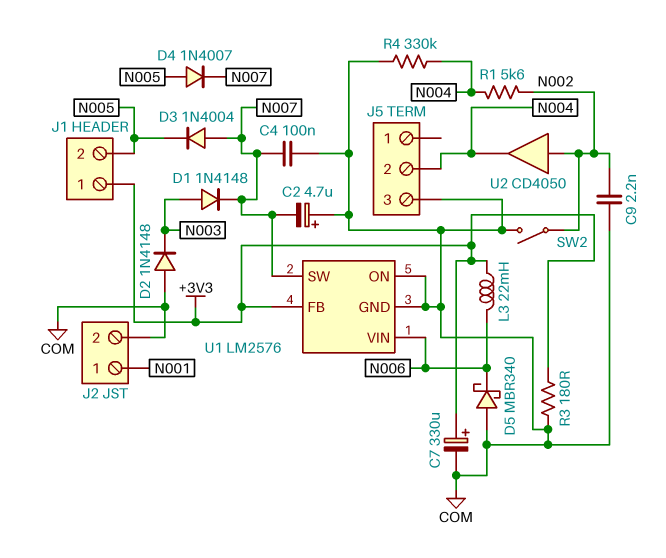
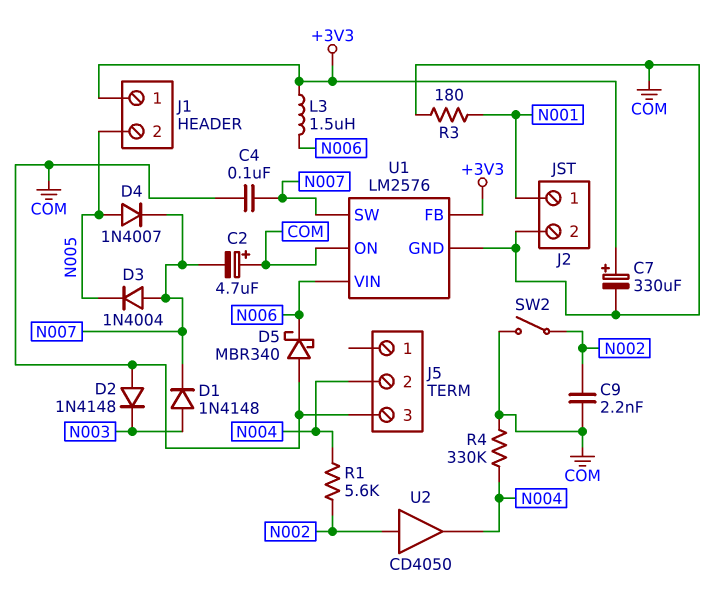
L3: 22mH (+3V3, N006) -> 1.5uH (+3V3, N006)
R3: 180 (+3V3, COM) -> 180 (COM, N001)

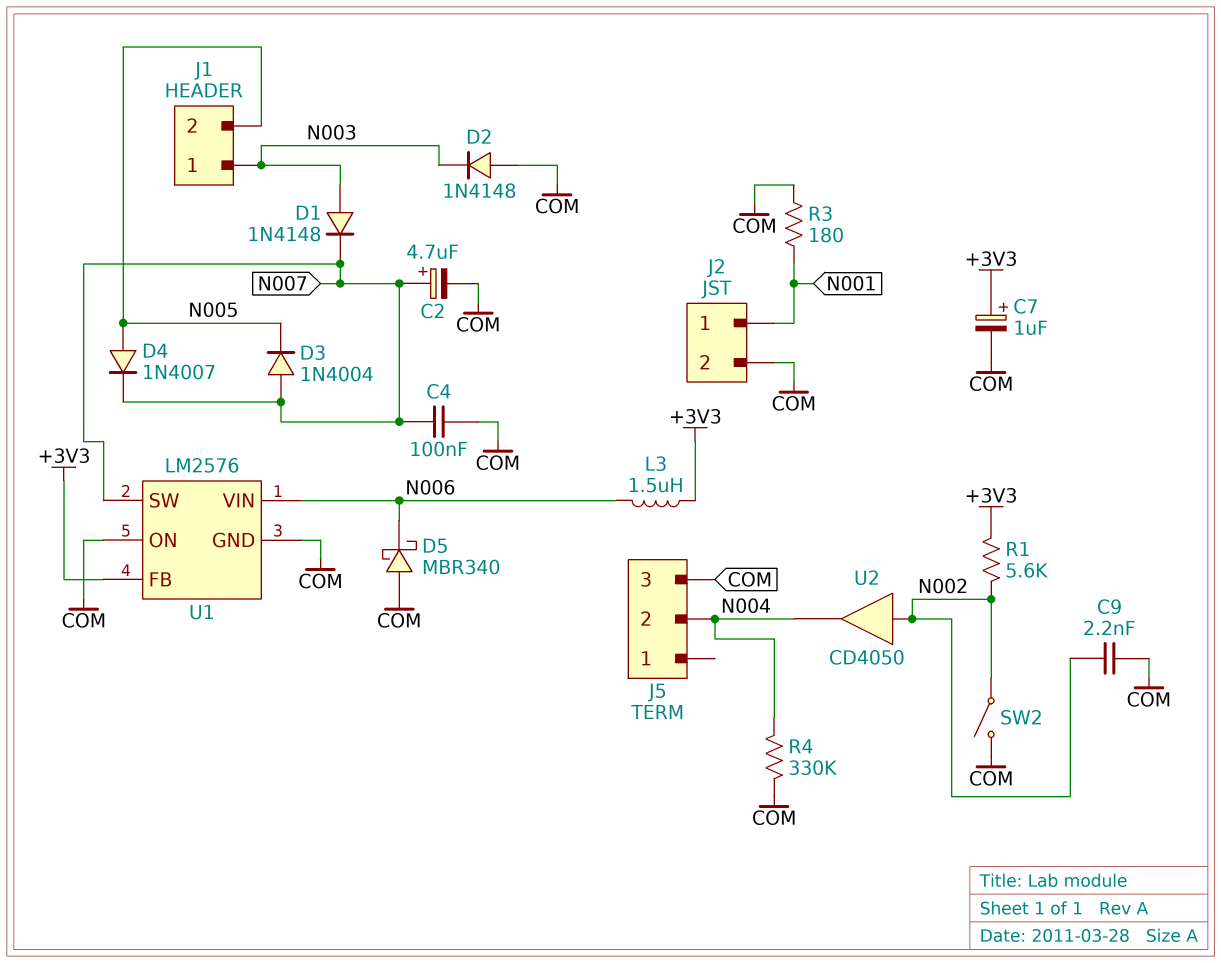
C2: 4.7uF (plus COM, minus N007) -> 4.7uF (plus N007, minus COM)
C7: 330uF (plus +3V3, minus COM) -> 1uF (plus +3V3, minus COM)
J1 pin 1: +3V3 -> N003
R1: 5.6k (N002, N004) -> 5.6k (+3V3, N002)

